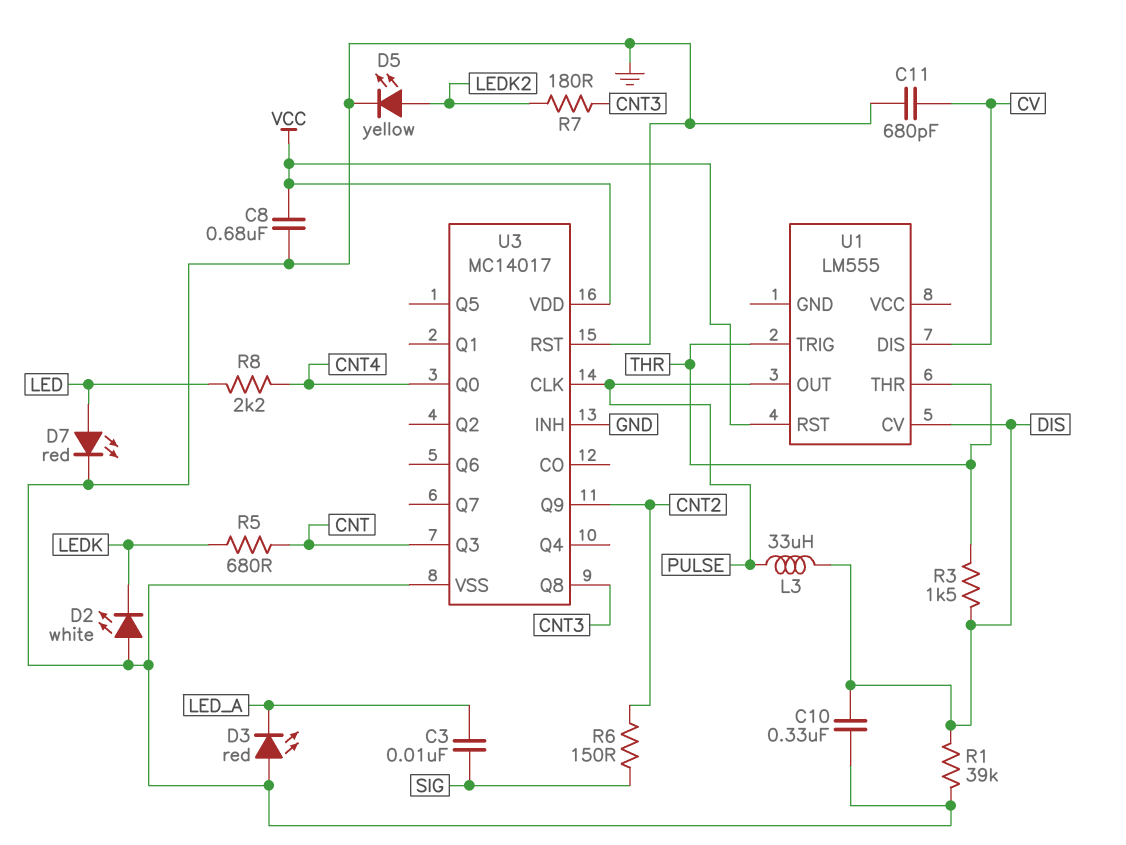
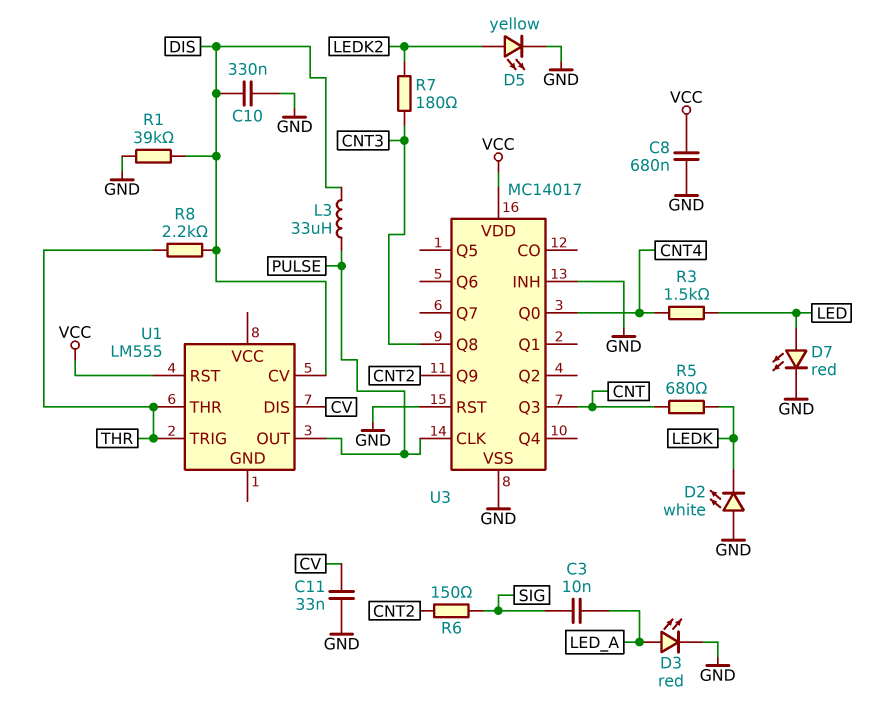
C11: 680pF (CV, GND) -> 33nF (CV, GND)
D3: LED red (A GND, K LED_A) -> LED red (A LED_A, K GND)
R3: 1.5k (DIS, THR) -> 1.5k (CNT4, LED)
R8: 2.2k (CNT4, LED) -> 2.2k (DIS, THR)

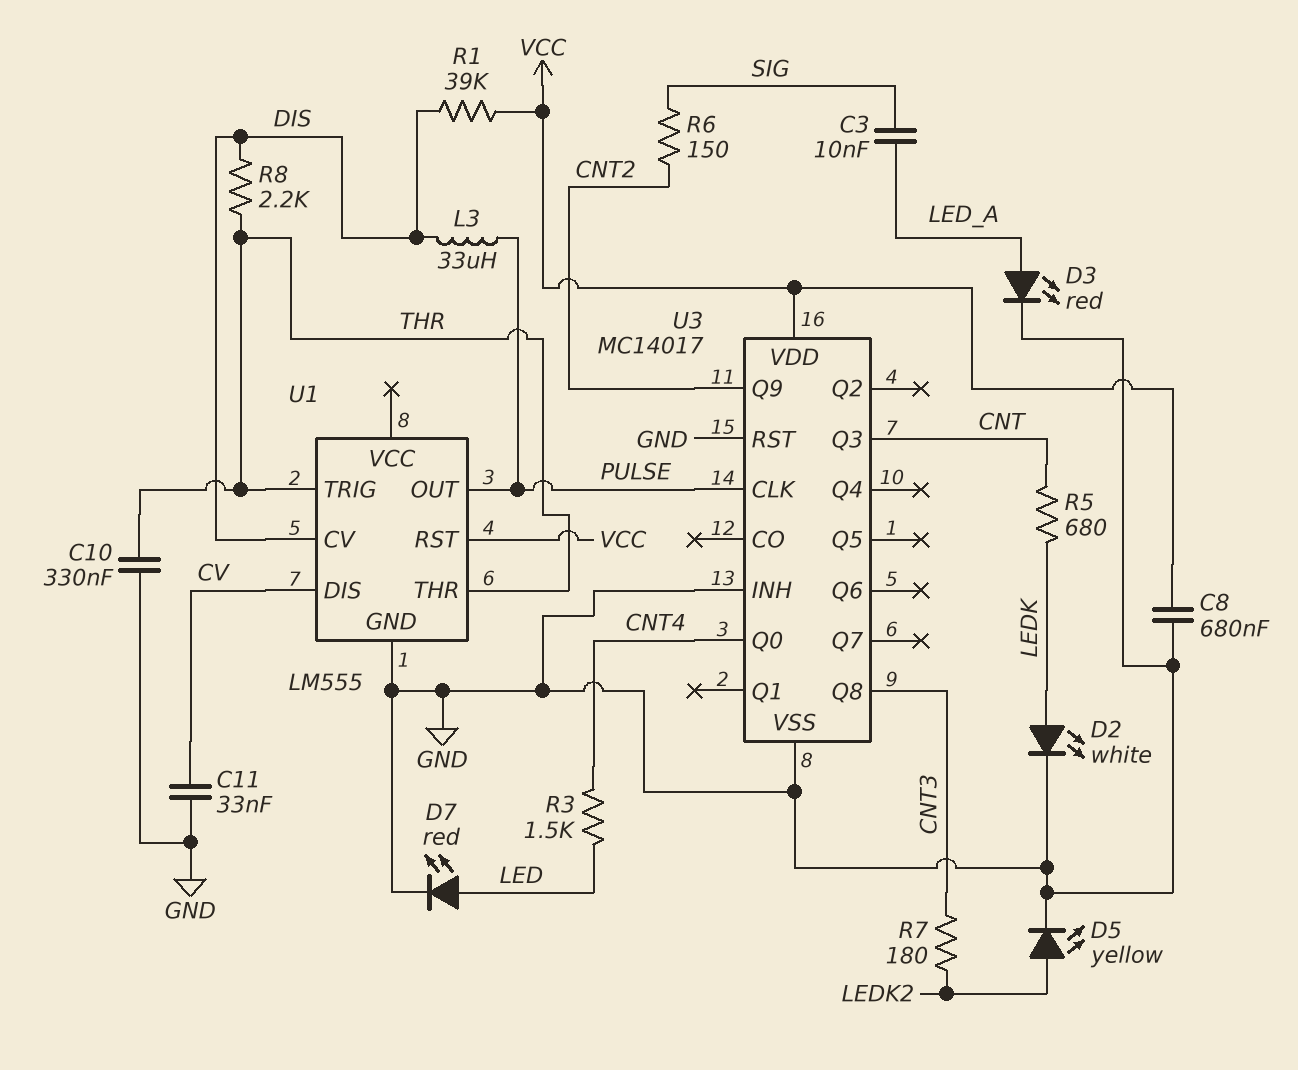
C10: 330nF (DIS, GND) -> 330nF (GND, THR)
D2: LED white (A GND, K LEDK) -> LED white (A LEDK, K GND)
R1: 39k (DIS, GND) -> 39k (DIS, VCC)
U1 pin GND: none -> GND

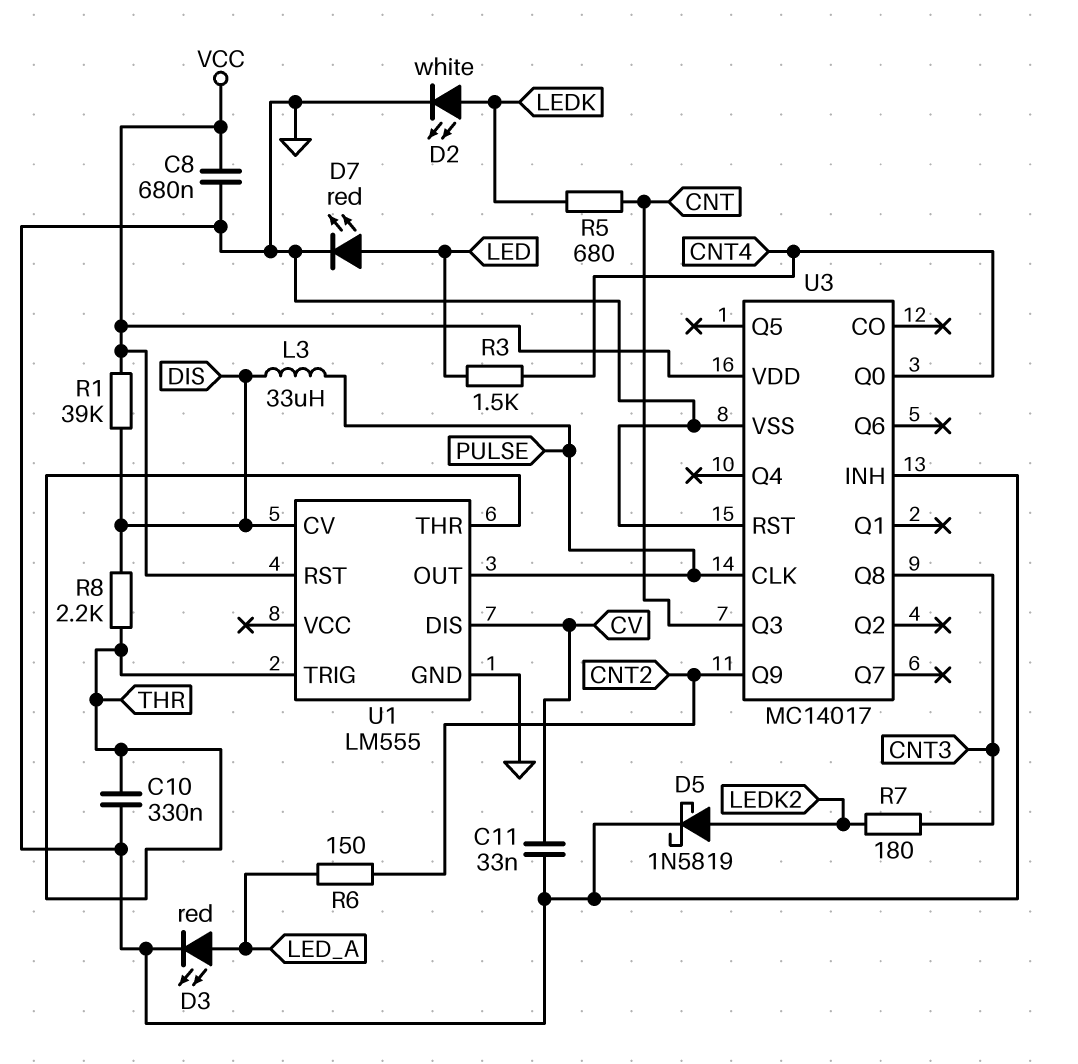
C3: 10nF (LED_A, SIG) -> none
D5: LED yellow (A LEDK2, K GND) -> schottky 1N5819 (A LEDK2, K GND)
R6: 150 (CNT2, SIG) -> 150 (CNT2, LED_A)

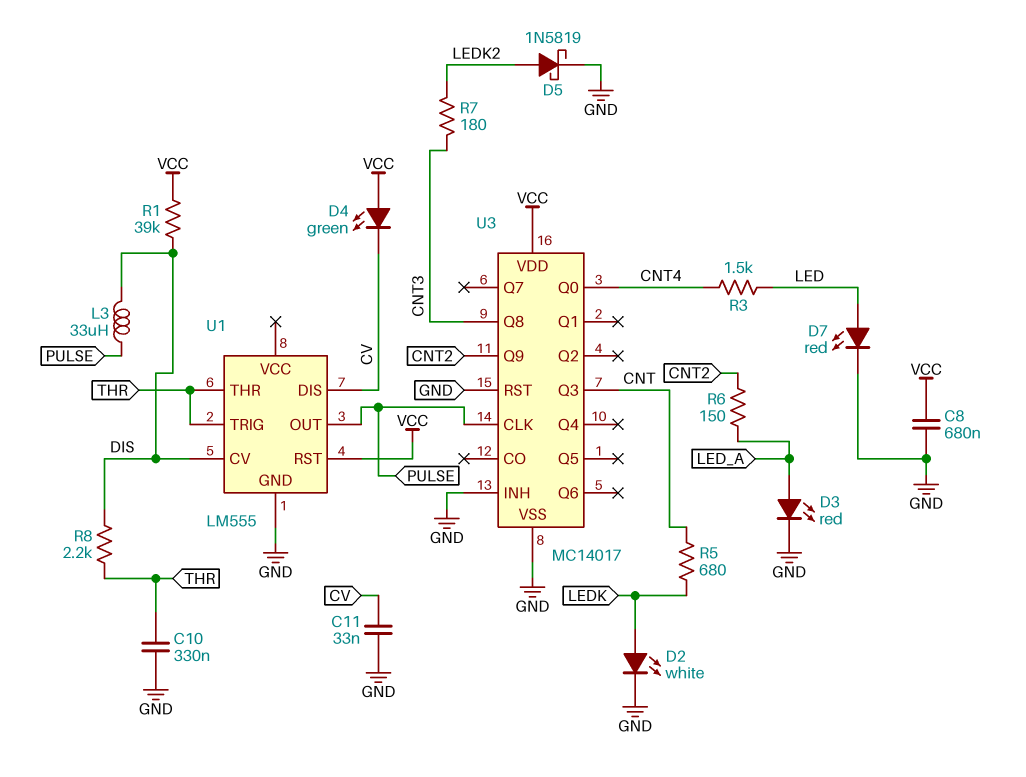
D4: none -> LED green (A VCC, K CV)

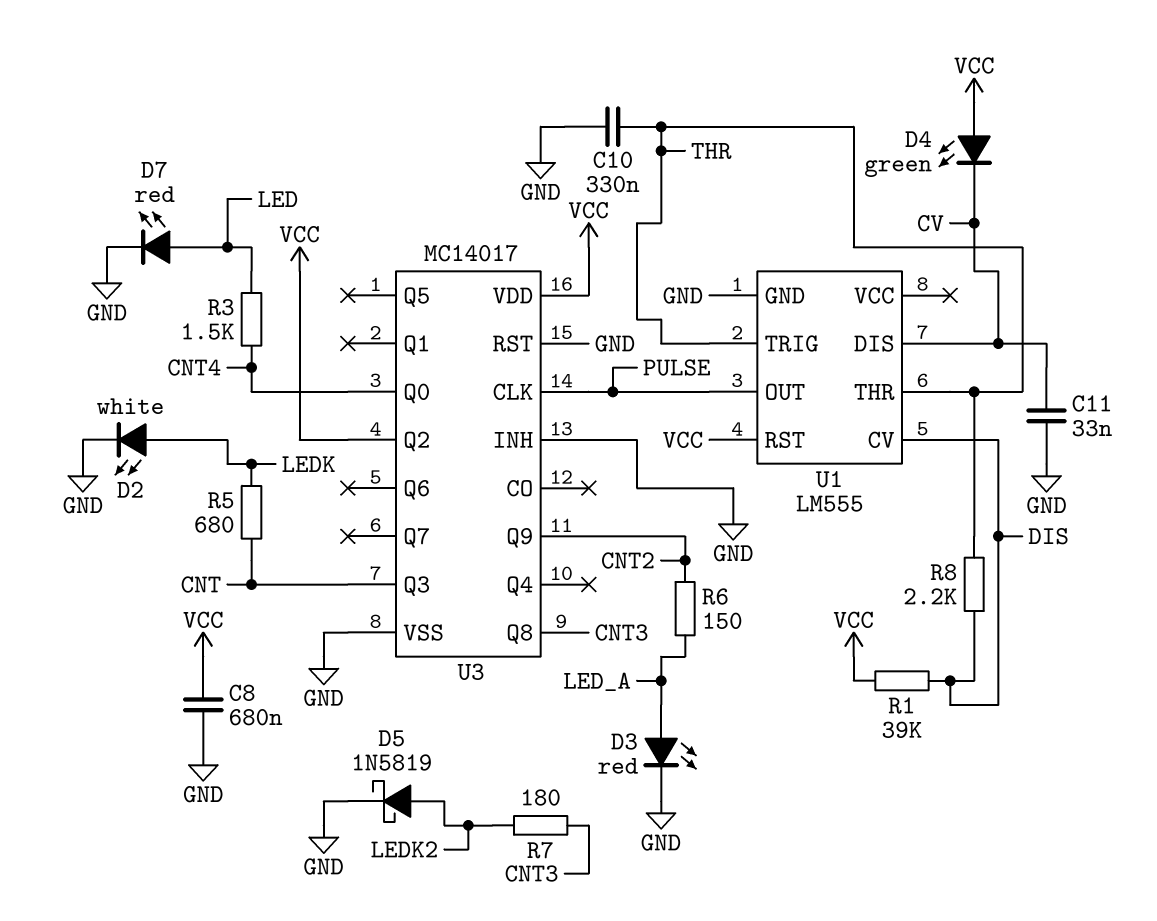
L3: 33uH (DIS, PULSE) -> none
U3 pin Q2: none -> VCC

